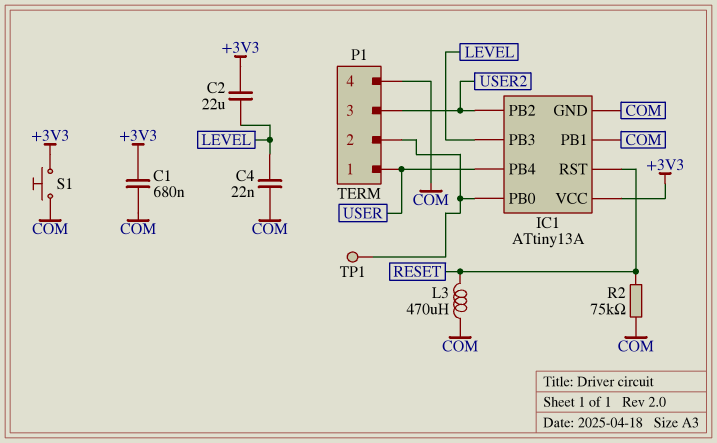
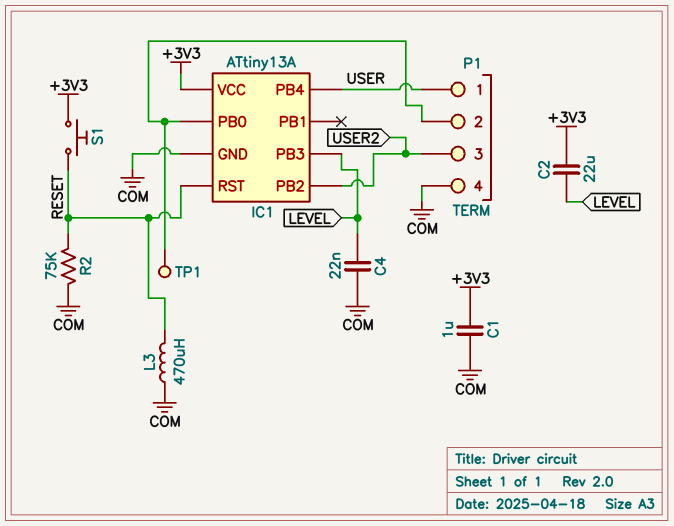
C1: 680nF (+3V3, COM) -> 1uF (+3V3, COM)
IC1 pin PB1: COM -> none
S1: button (+3V3, COM) -> button (+3V3, RESET)

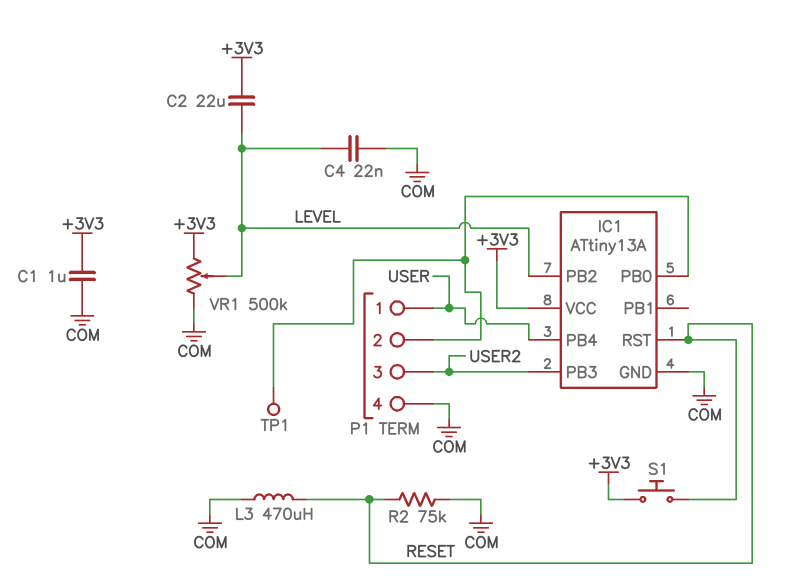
IC1 pin PB2: USER2 -> LEVEL
IC1 pin PB3: LEVEL -> USER2
VR1: none -> 500k (+3V3, COM, wiper LEVEL)

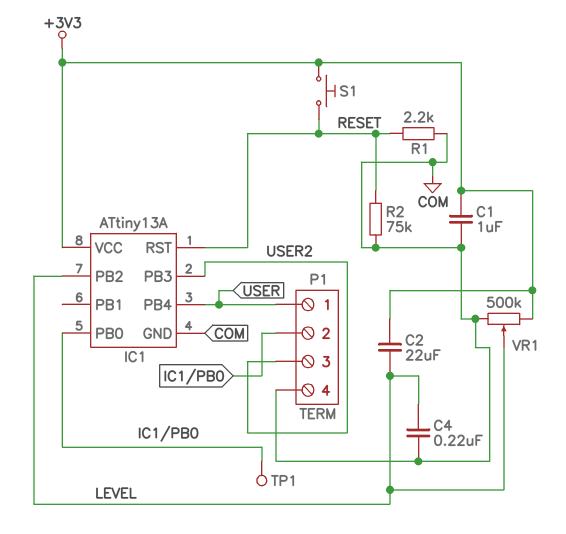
C4: 22nF (COM, LEVEL) -> 220nF (COM, LEVEL)
L3: 470uH (COM, RESET) -> none
R1: none -> 2.2k (COM, RESET)

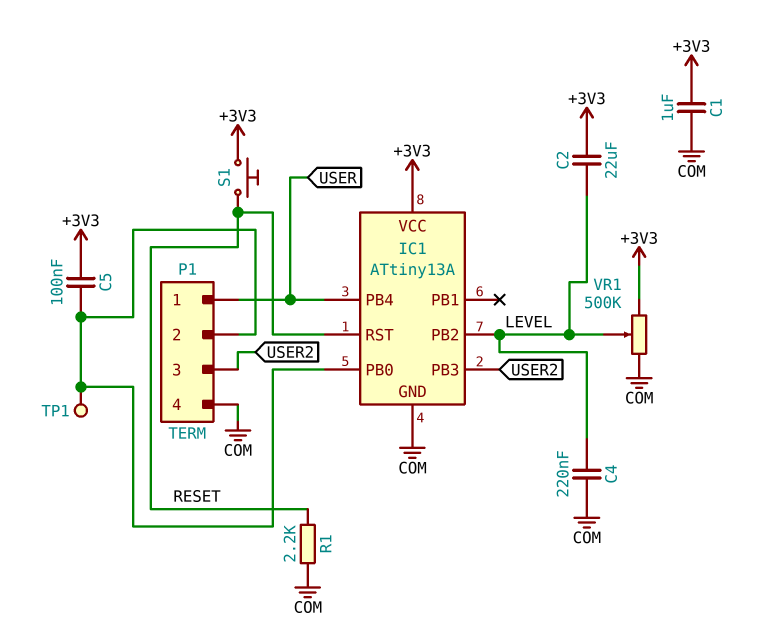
C5: none -> 100nF (+3V3, IC1/PB0)
R2: 75k (COM, RESET) -> none

